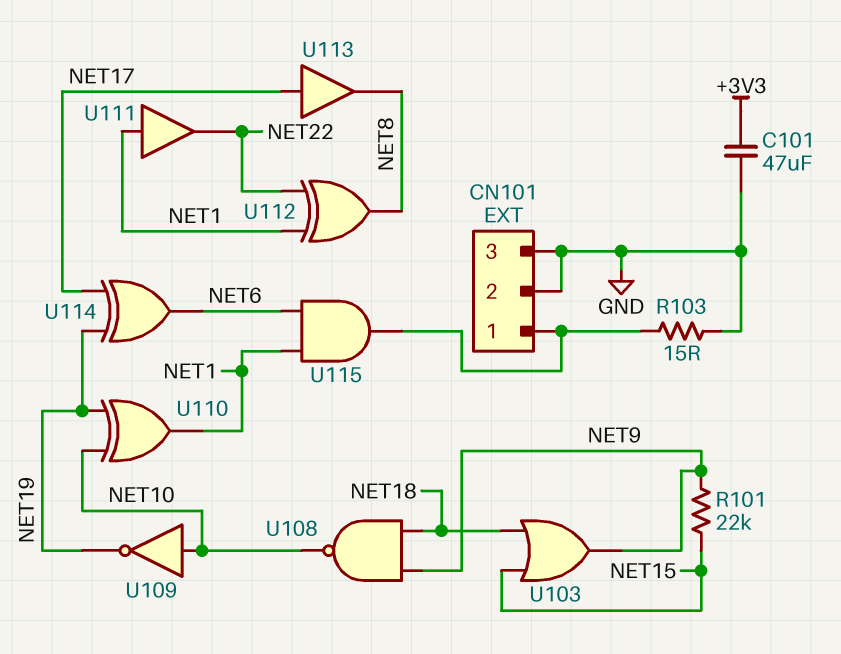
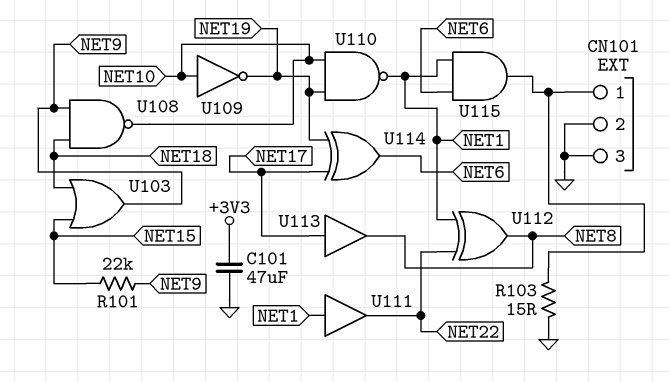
U110: XOR (in NET10, in NET19, out NET1) -> NAND (in NET10, in NET19, out NET1)

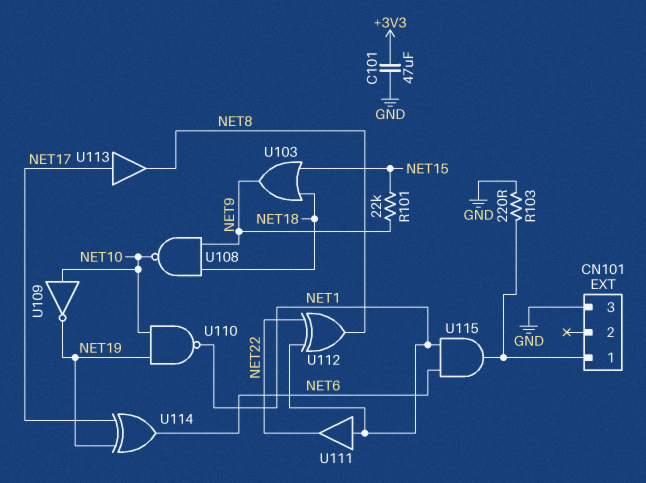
CN101 pin 2: GND -> none
R103: 15 (CN101/1, GND) -> 220 (CN101/1, GND)

